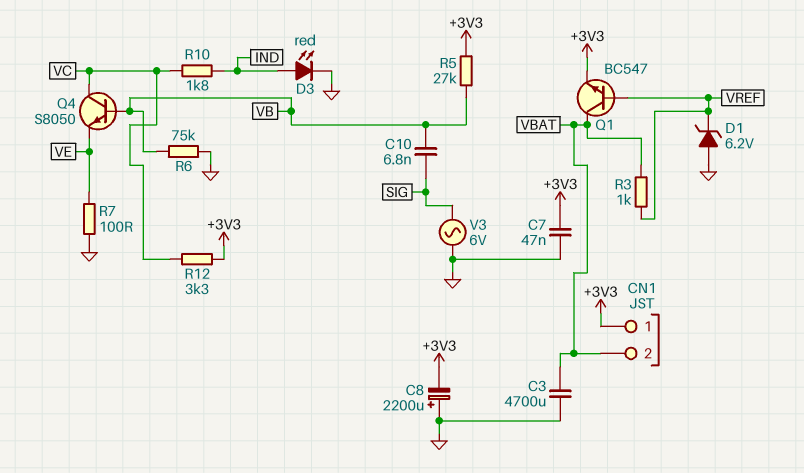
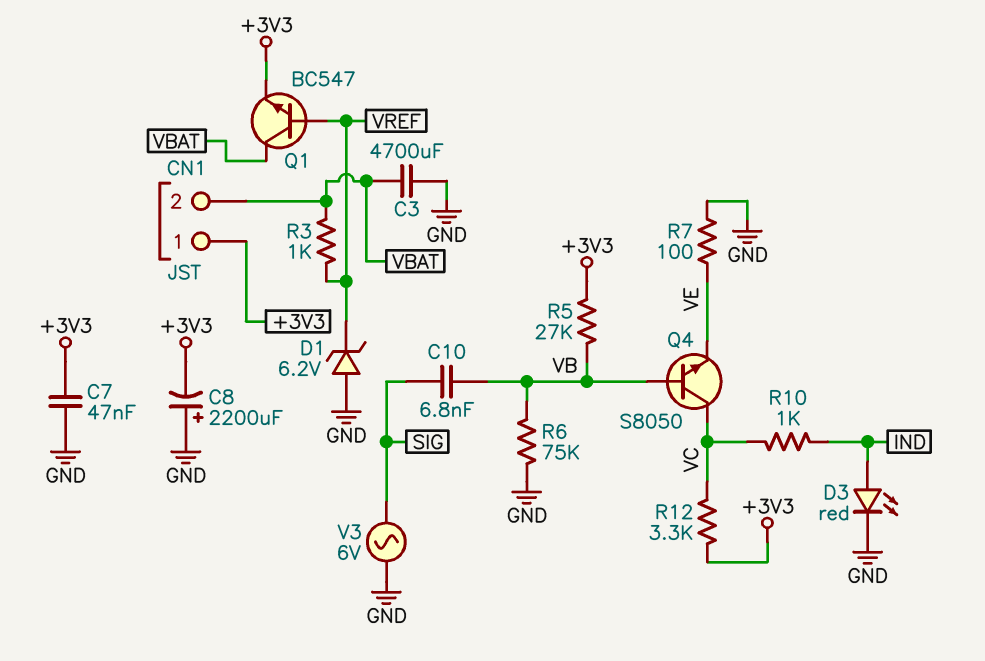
R10: 1.8k (IND, VC) -> 1k (IND, VC)

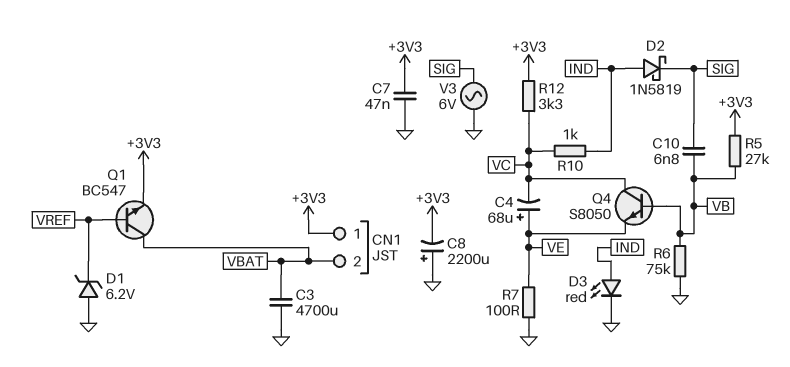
C4: none -> 68uF (plus VE, minus VC)
D2: none -> schottky 1N5819 (A IND, K SIG)
R3: 1k (VBAT, VREF) -> none

